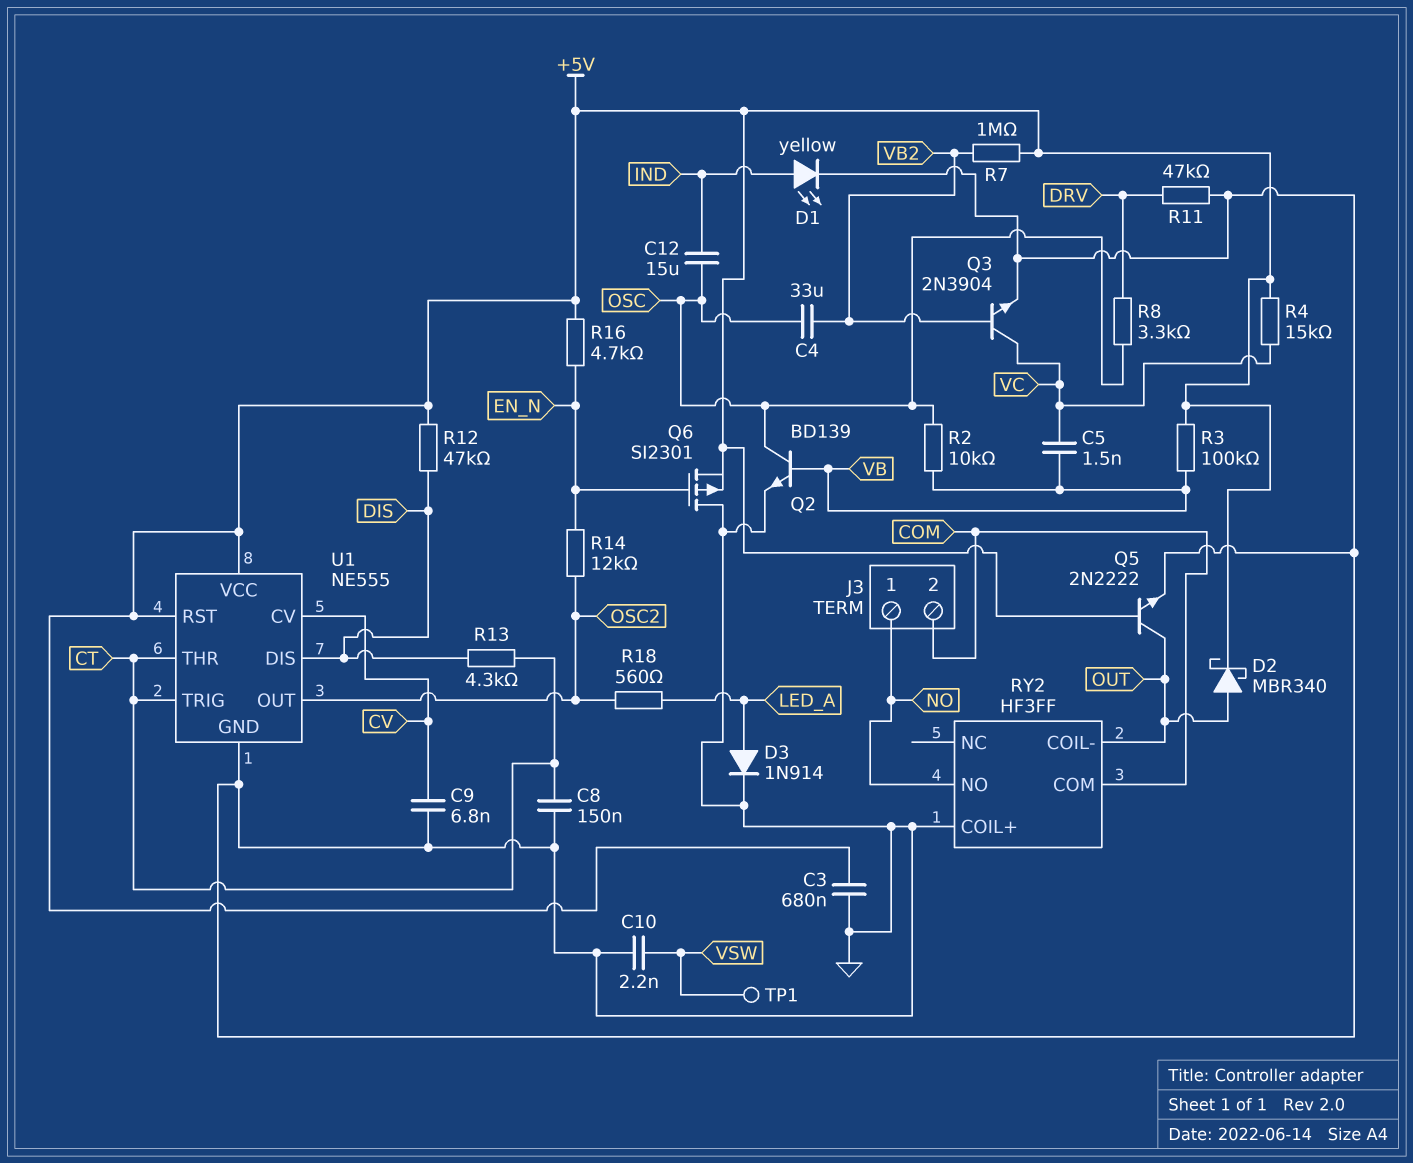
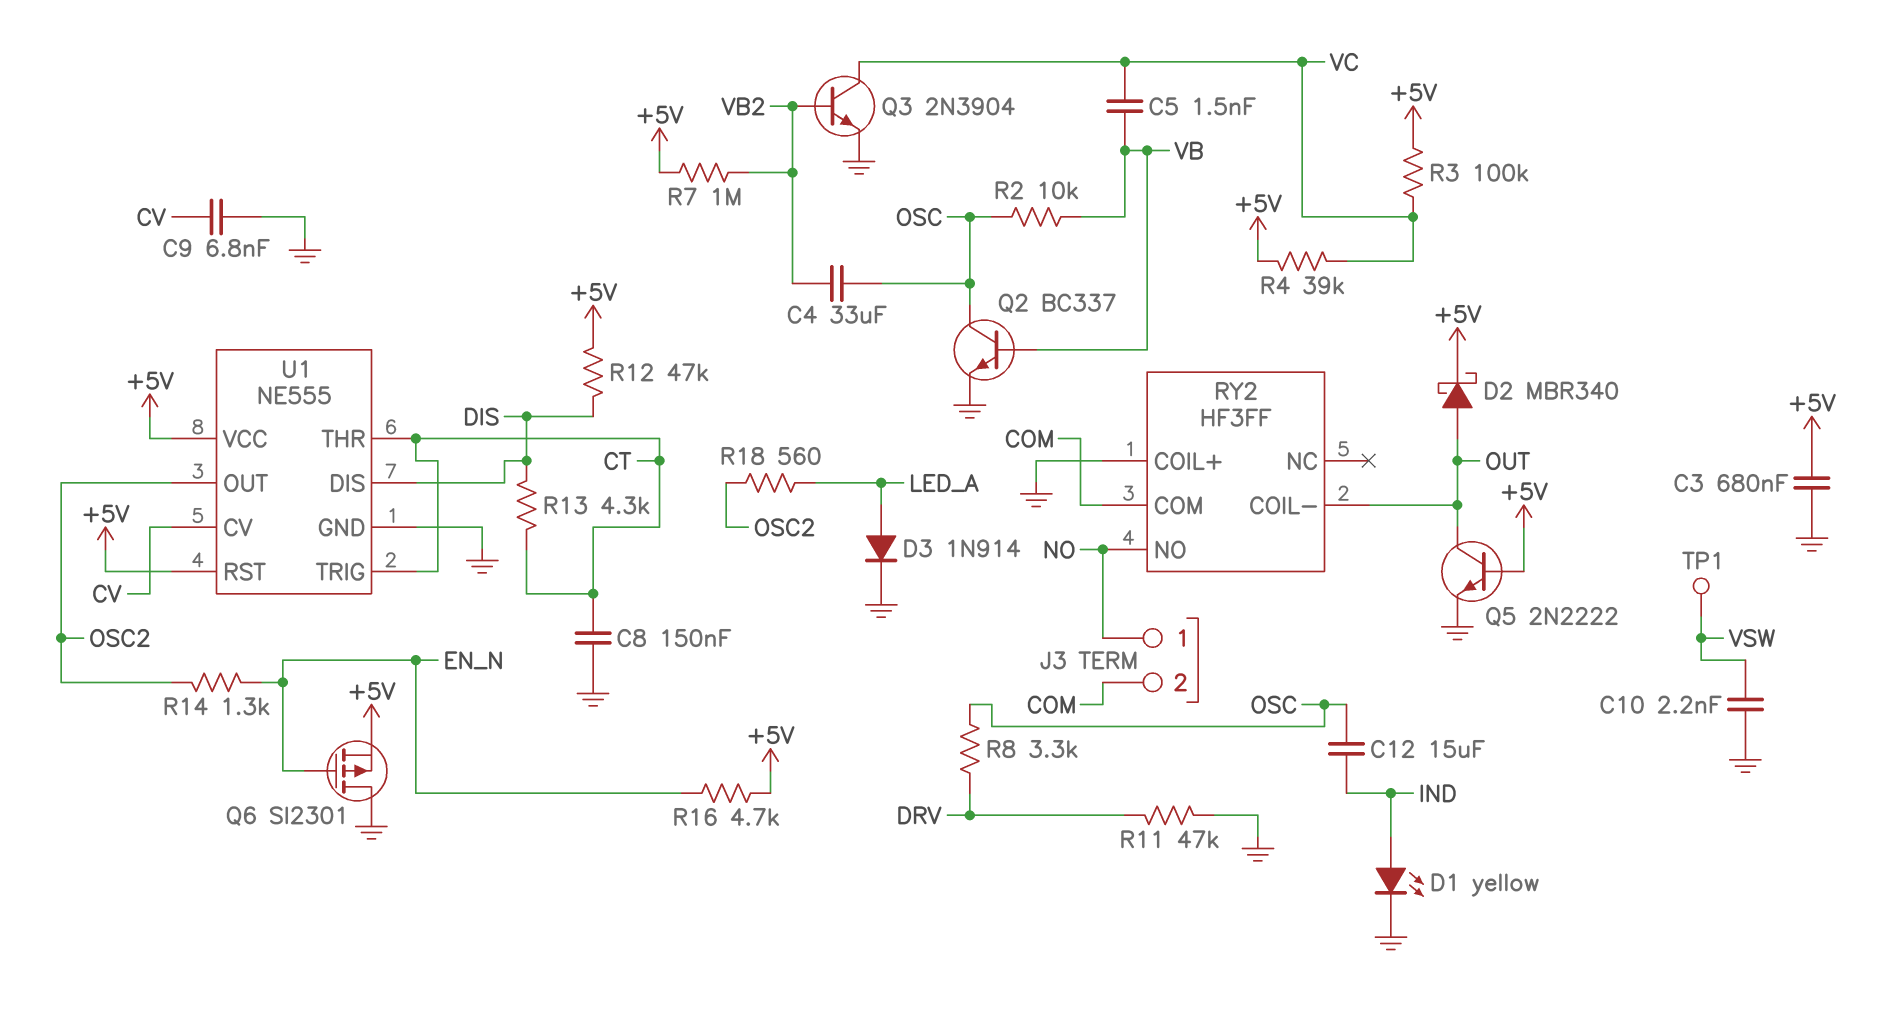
Q2: NPN BD139 (B VB, C OSC, E GND) -> NPN BC337 (B VB, C OSC, E GND)
R3: 100k (+5V, VB) -> 100k (+5V, VC)
R4: 15k (+5V, VC) -> 39k (+5V, VC)
R14: 12k (EN_N, OSC2) -> 1.3k (EN_N, OSC2)

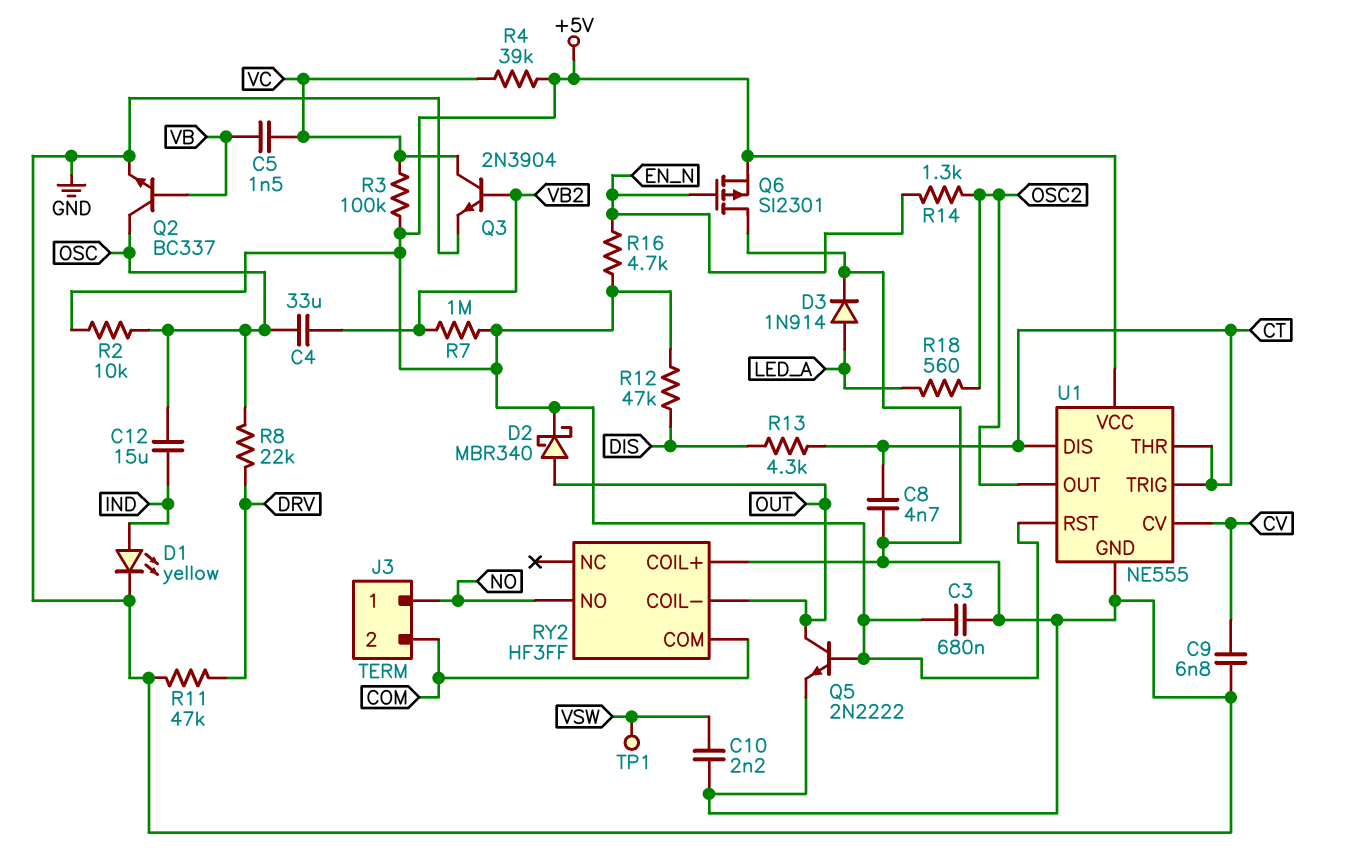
C8: 150nF (CT, GND) -> 4.7nF (CT, GND)
R2: 10k (OSC, VB) -> 10k (+5V, OSC)
R8: 3.3k (DRV, OSC) -> 22k (DRV, OSC)
U1 pin DIS: DIS -> CT

